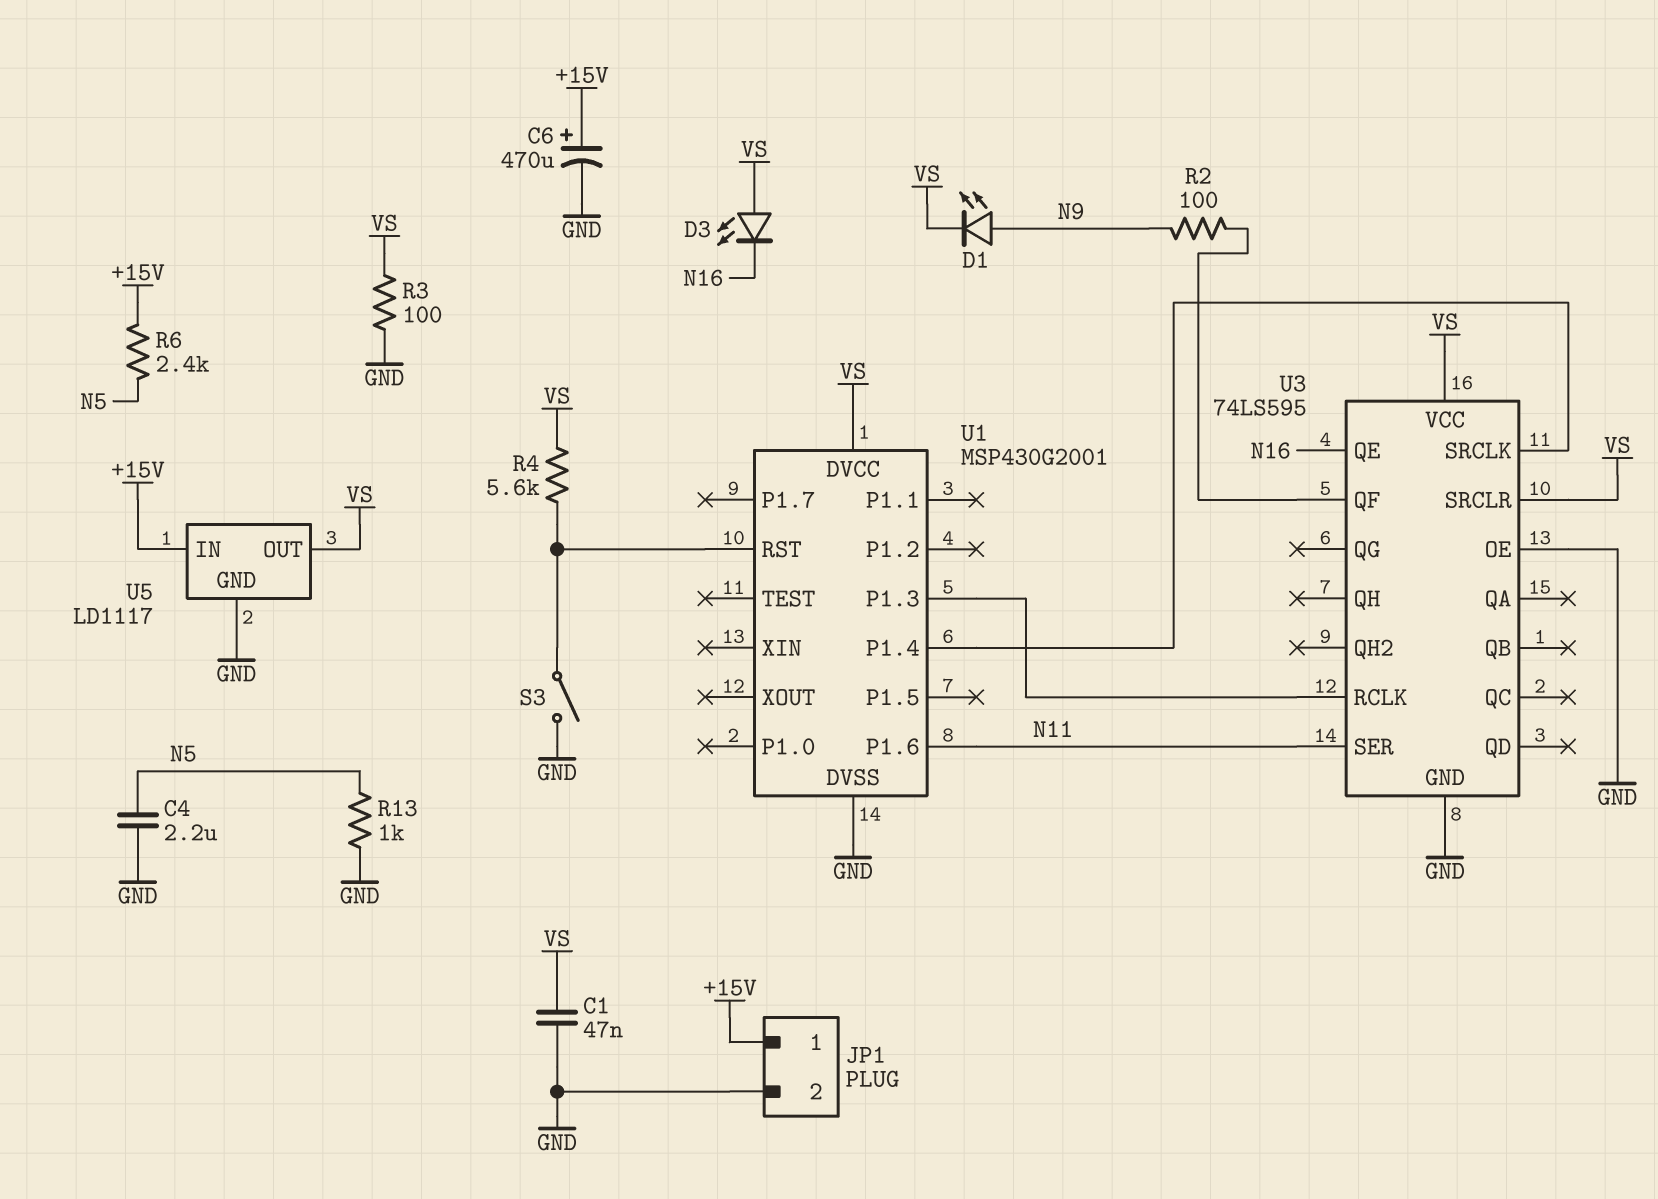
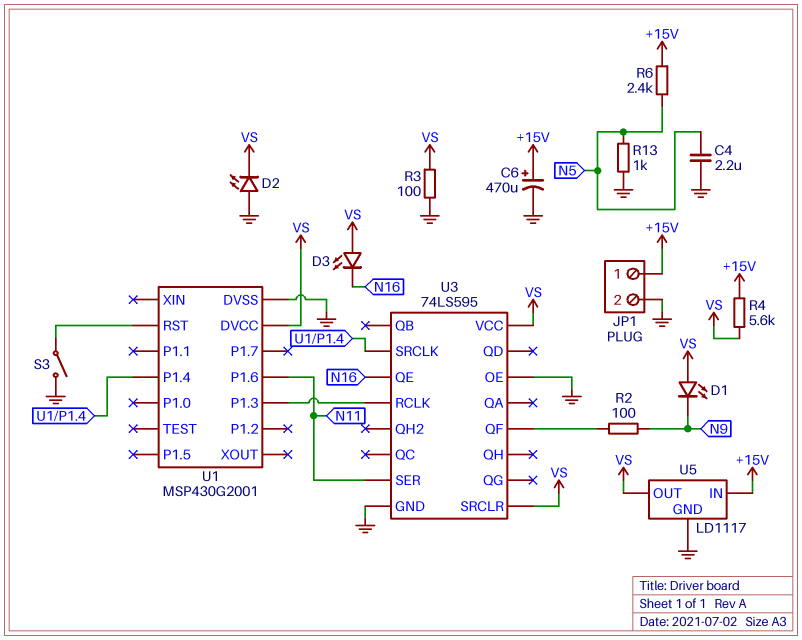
C1: 47nF (GND, VS) -> none
D1: LED (A N9, K VS) -> LED (A VS, K N9)
D2: none -> LED (A GND, K VS)
R4: 5.6k (U1/RST, VS) -> 5.6k (+15V, VS)

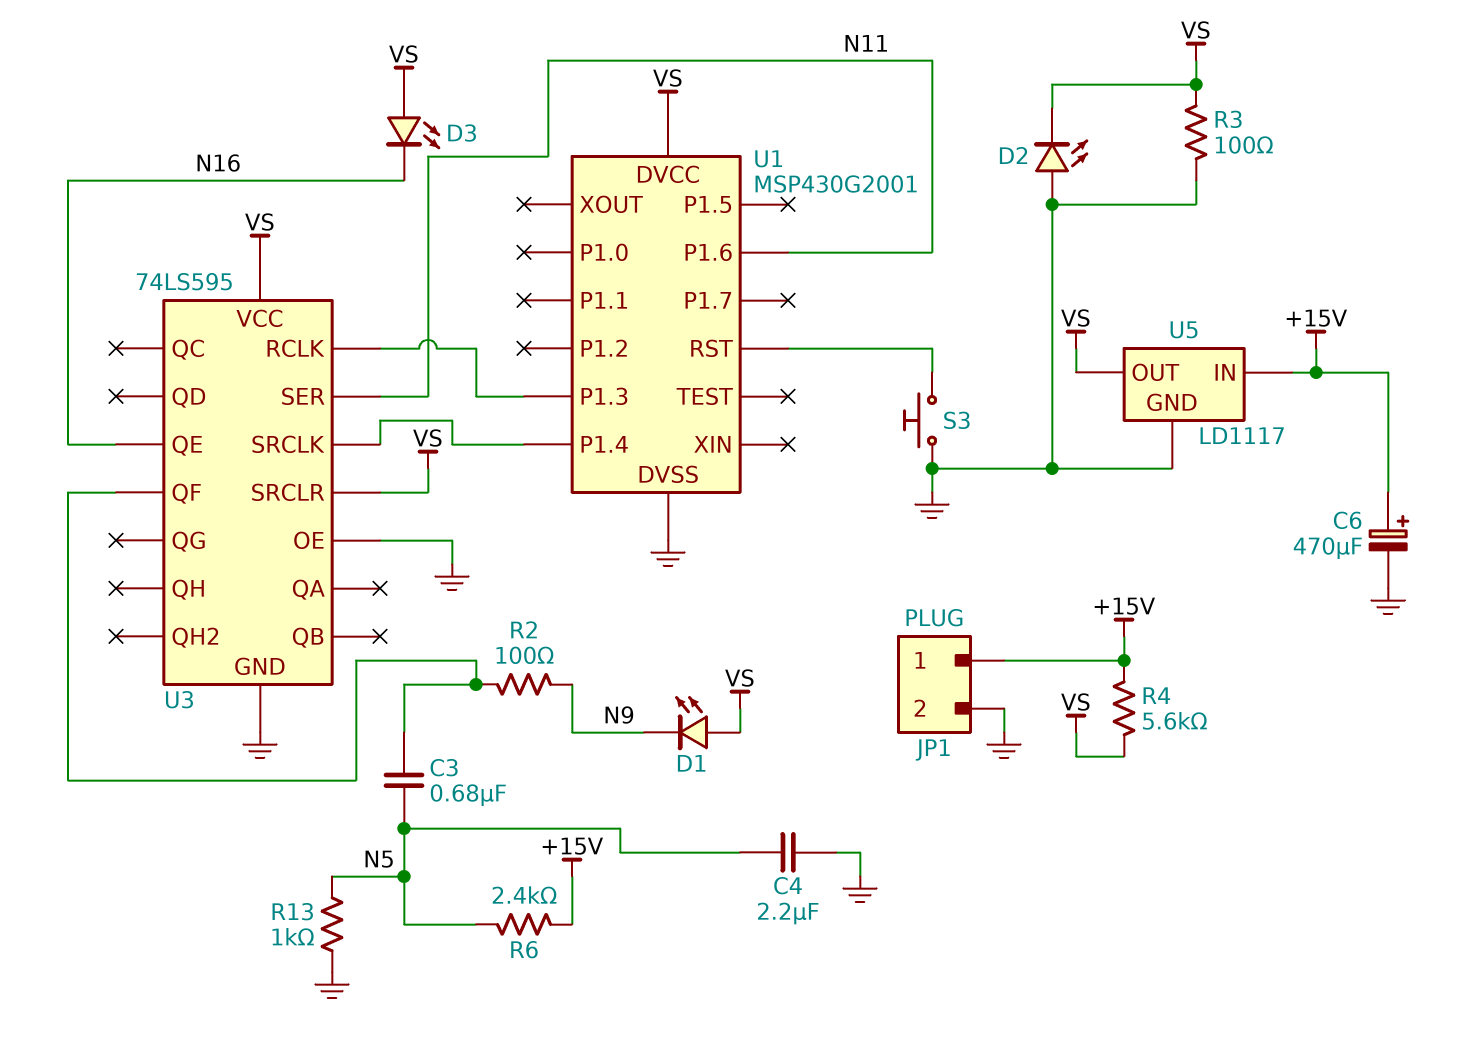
C3: none -> 680nF (N5, U3/QF)
S3: switch (GND, U1/RST) -> button (GND, U1/RST)

